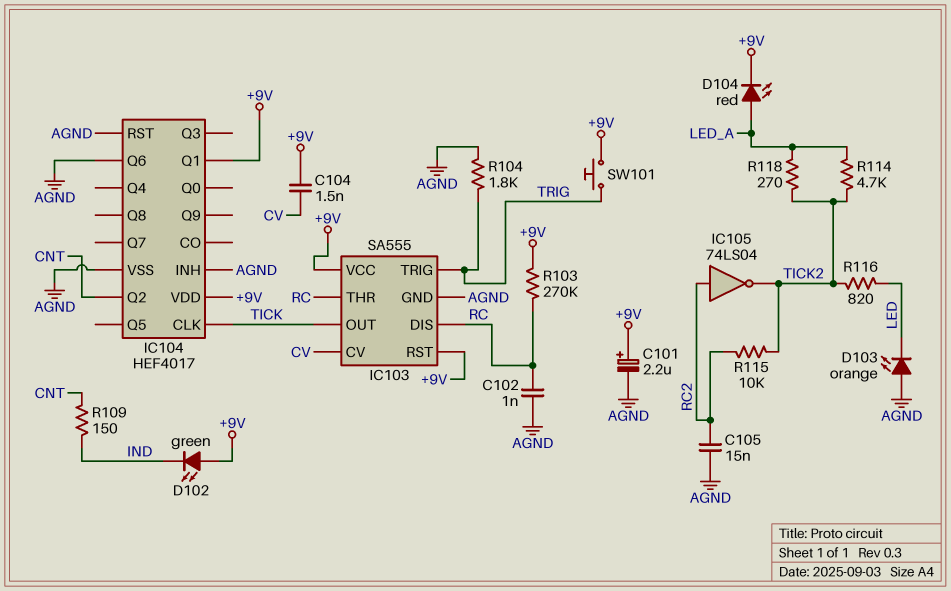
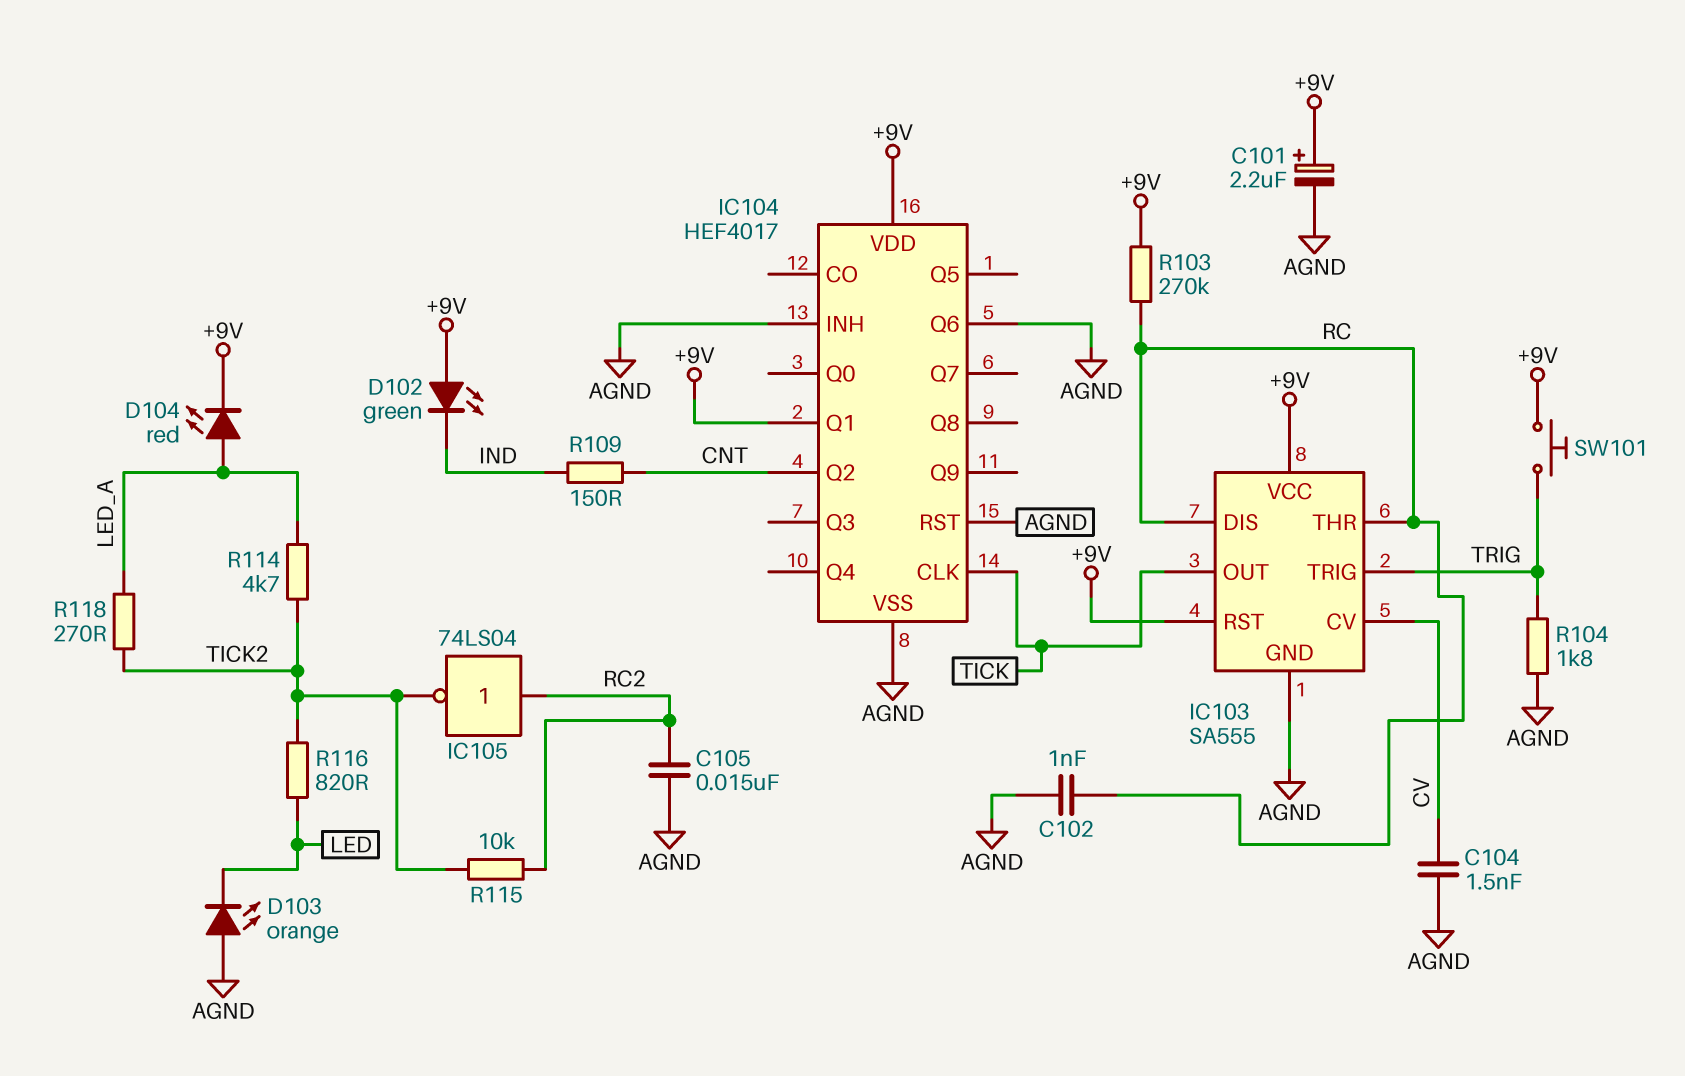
C104: 1.5nF (+9V, CV) -> 1.5nF (AGND, CV)

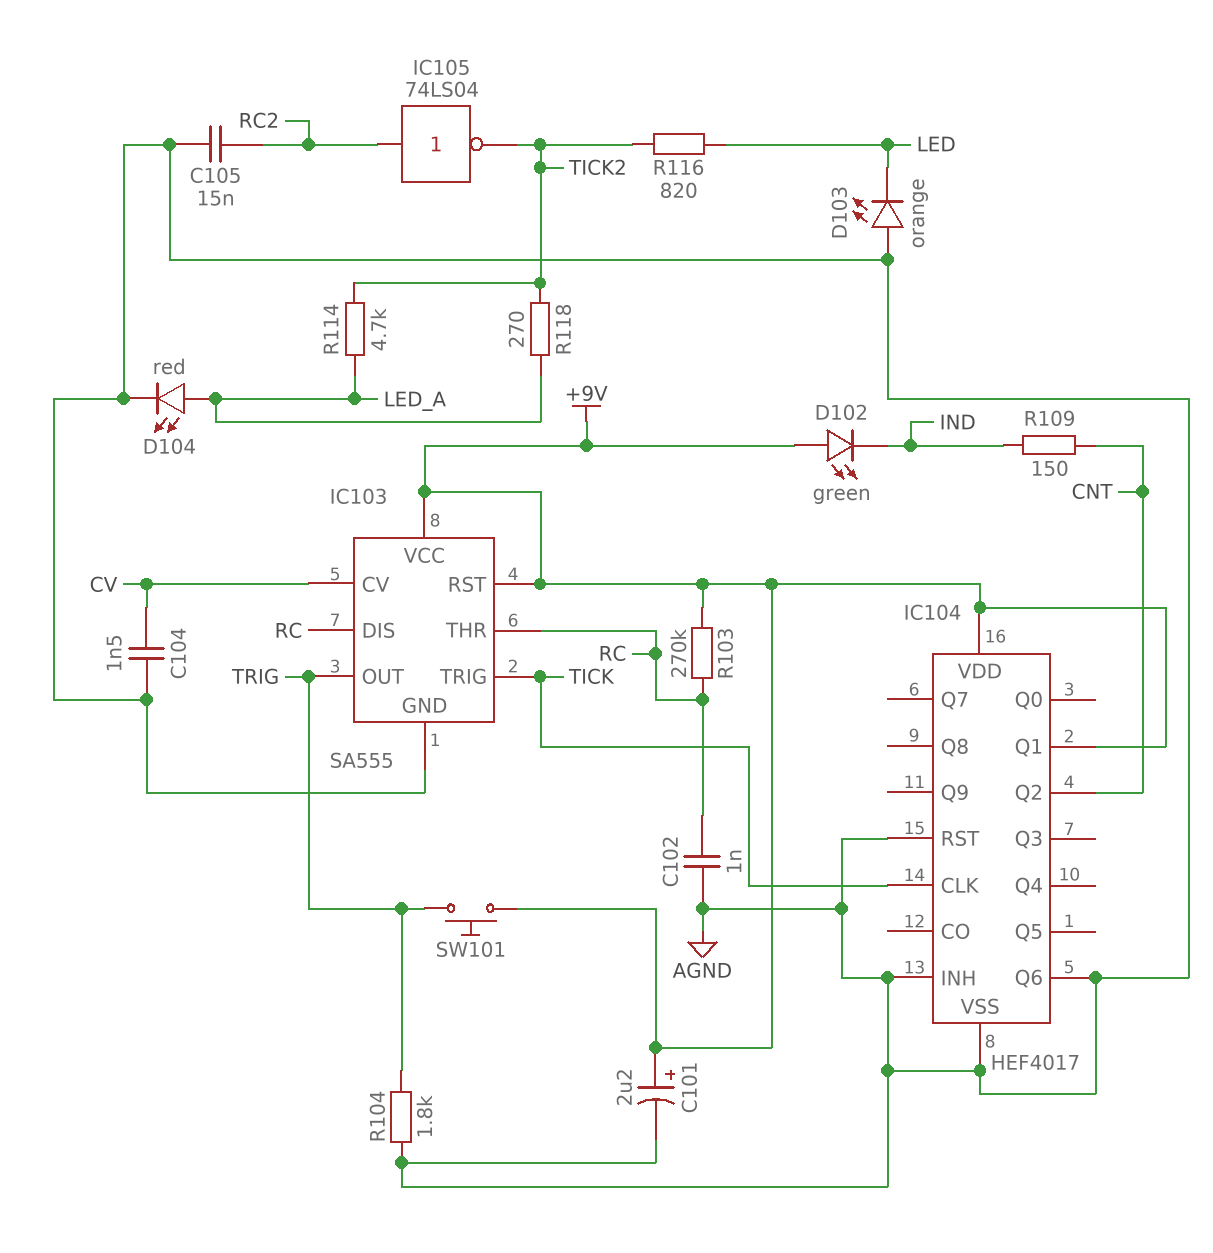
D104: LED red (A LED_A, K +9V) -> LED red (A LED_A, K AGND)
IC103 pin OUT: TICK -> TRIG
IC103 pin TRIG: TRIG -> TICK
R115: 10k (RC2, TICK2) -> none

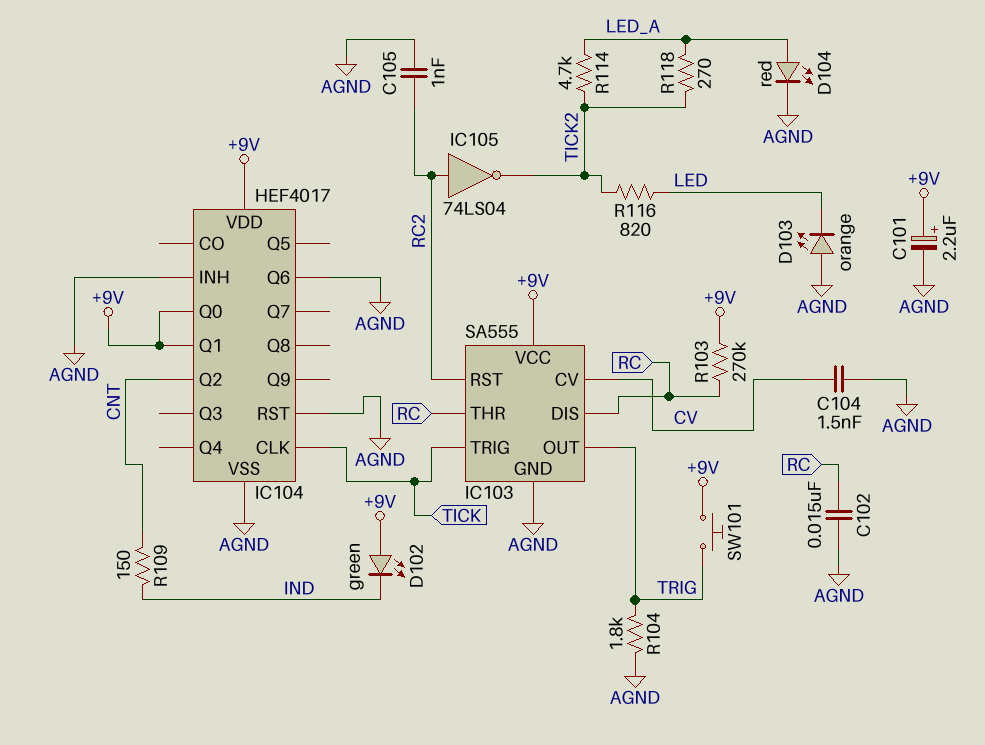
C102: 1nF (AGND, RC) -> 15nF (AGND, RC)
C105: 15nF (AGND, RC2) -> 1nF (AGND, RC2)
IC103 pin RST: +9V -> RC2
IC104 pin Q0: none -> +9V

